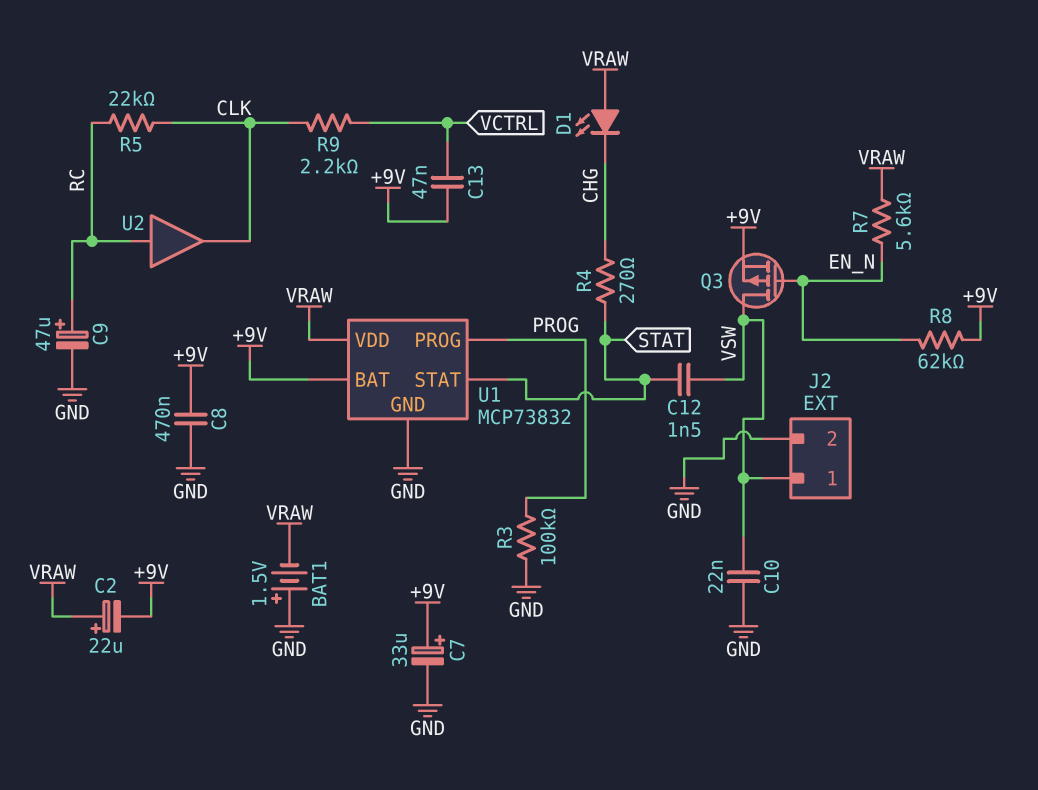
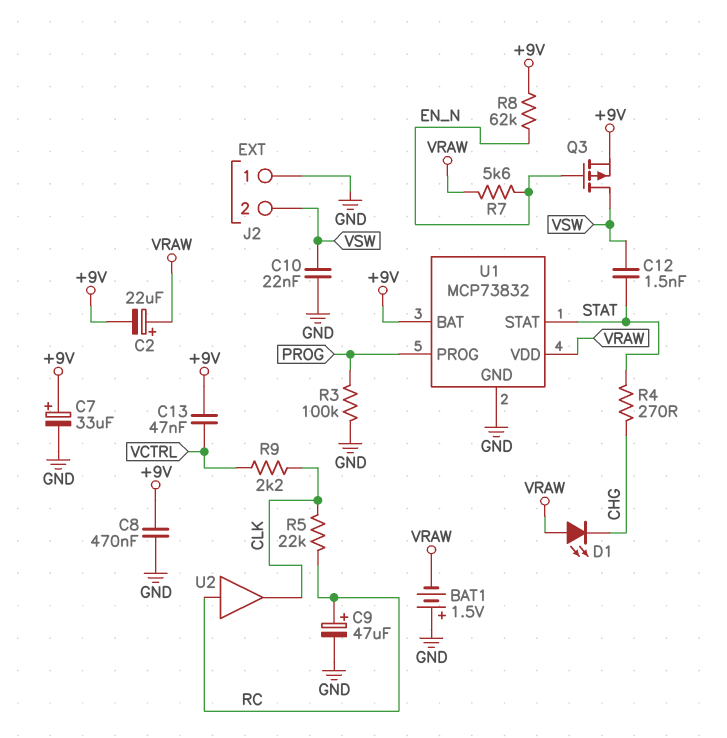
J2 pin 1: VSW -> GND
J2 pin 2: GND -> VSW

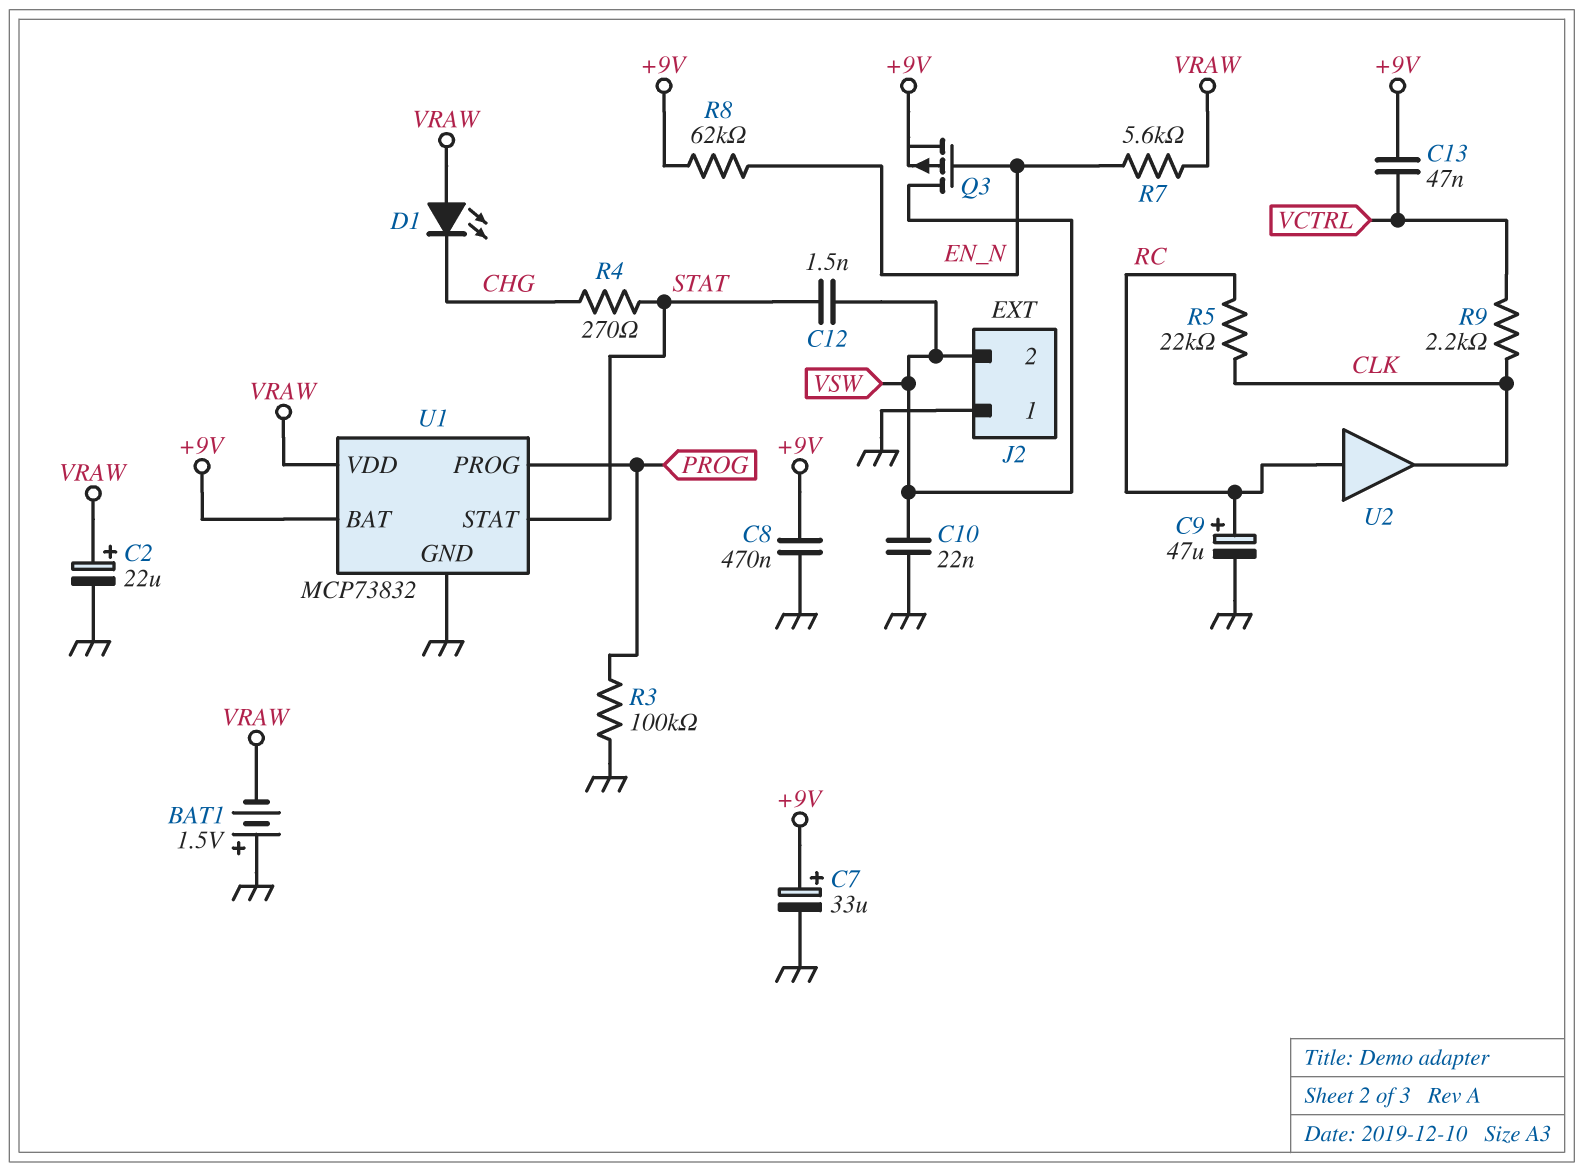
C2: 22uF (plus VRAW, minus +9V) -> 22uF (plus VRAW, minus GND)

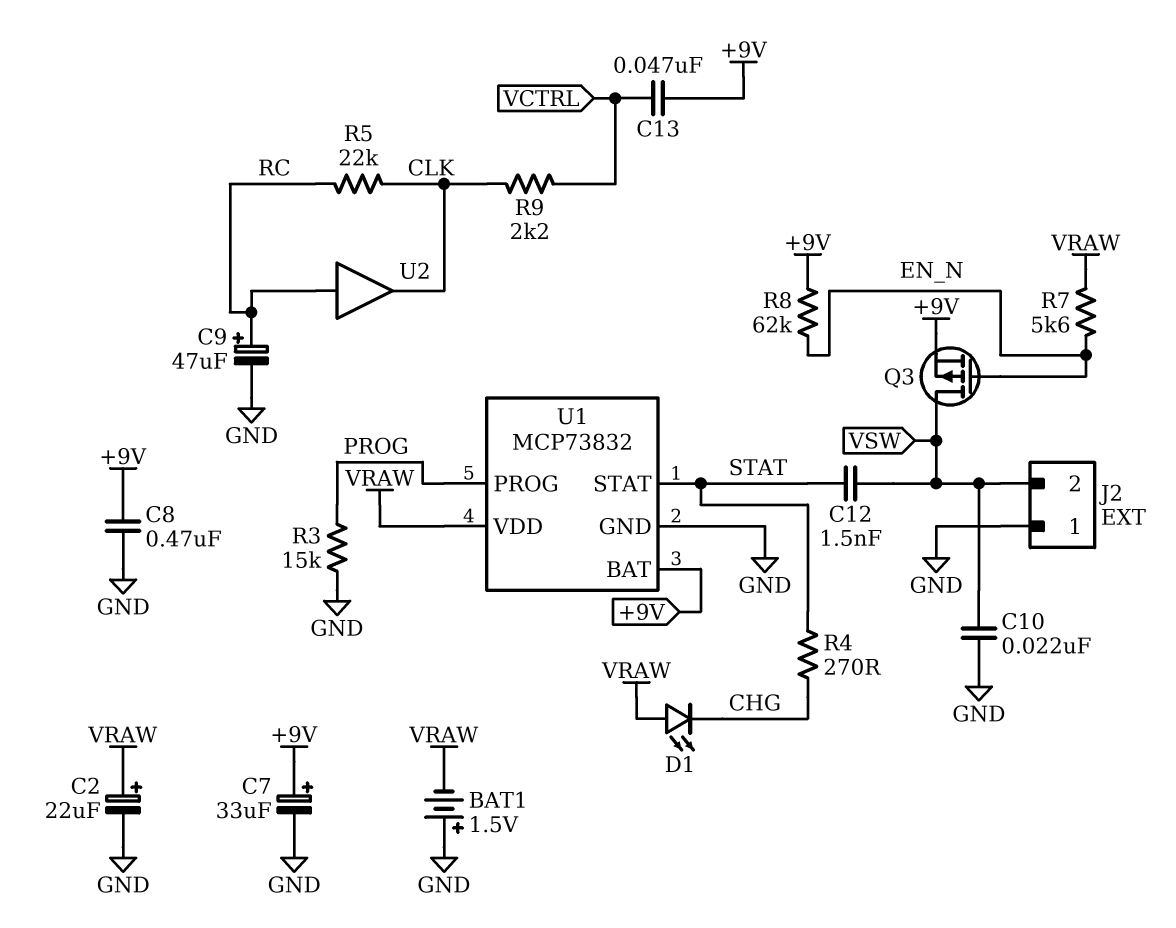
R3: 100k (GND, PROG) -> 15k (GND, PROG)

